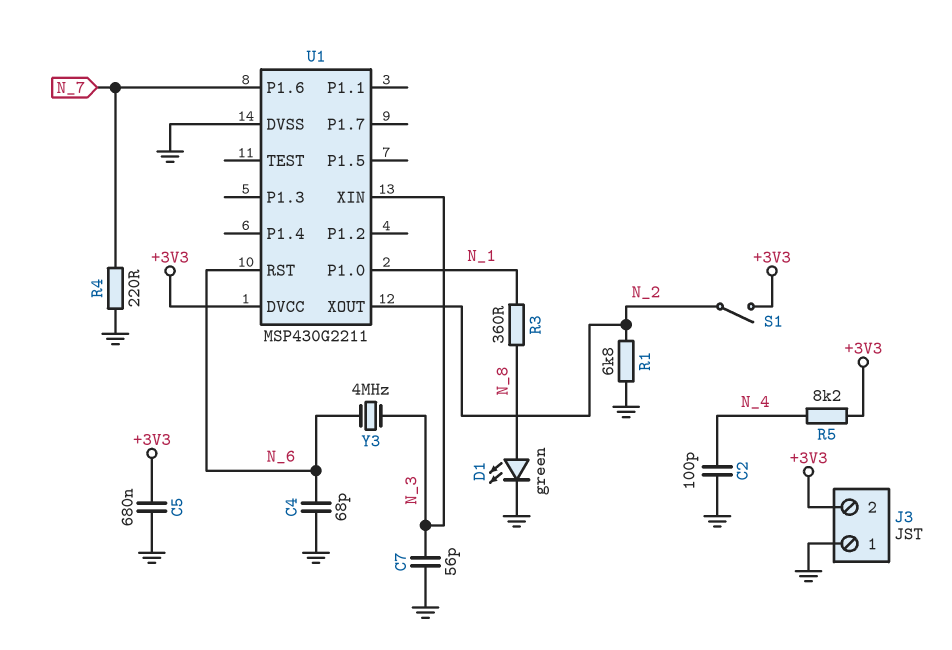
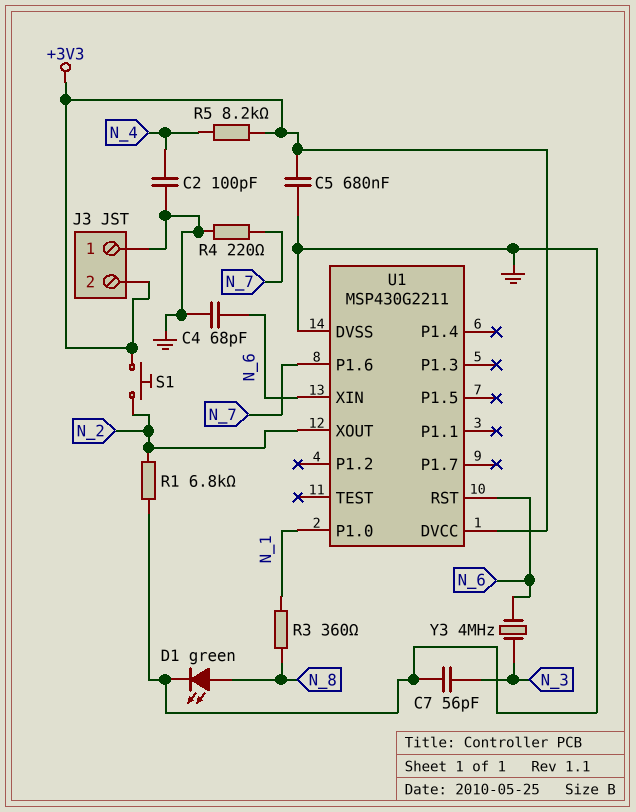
S1: switch (+3V3, N_2) -> button (+3V3, N_2)
U1 pin XIN: N_3 -> N_6

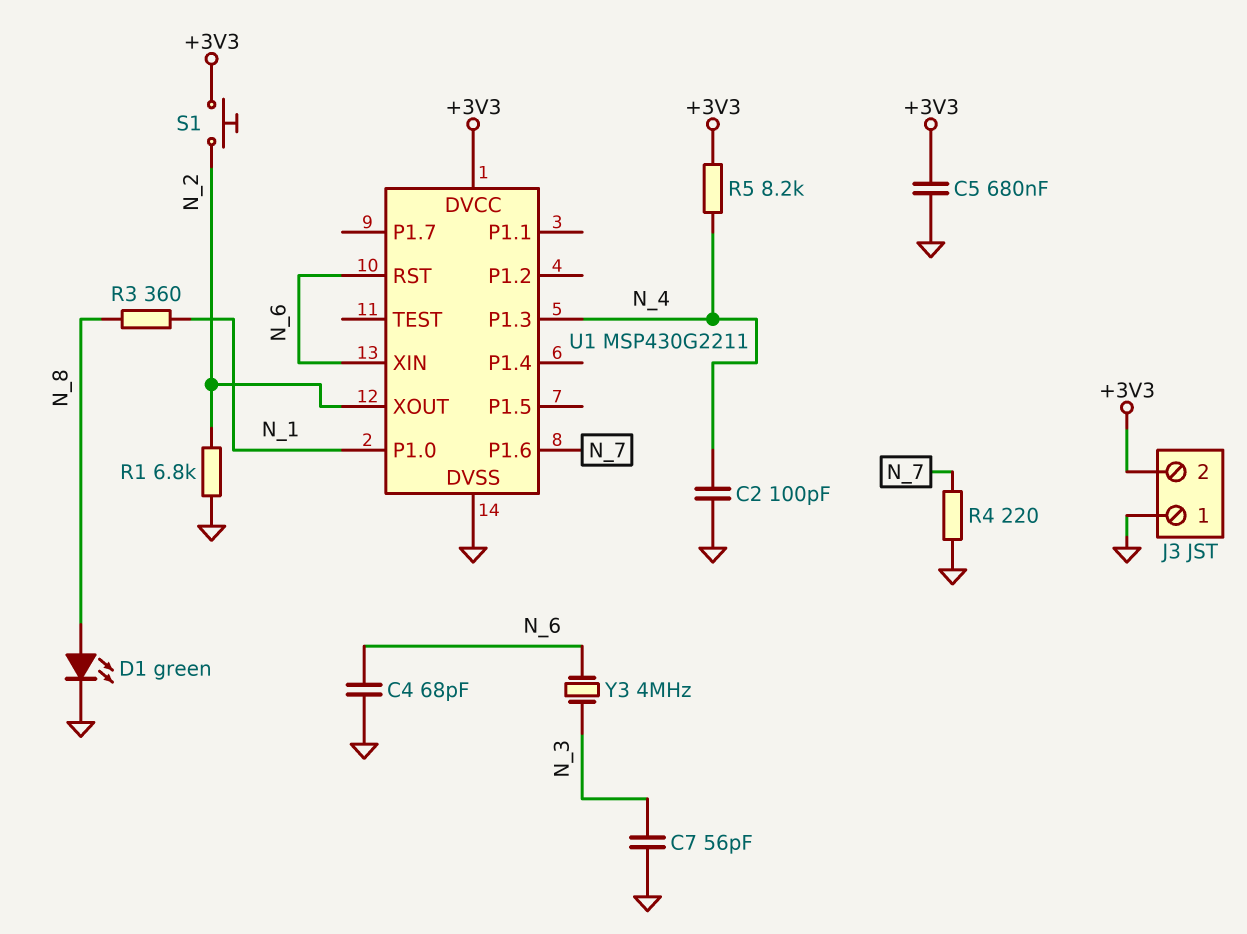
U1 pin P1.3: none -> N_4

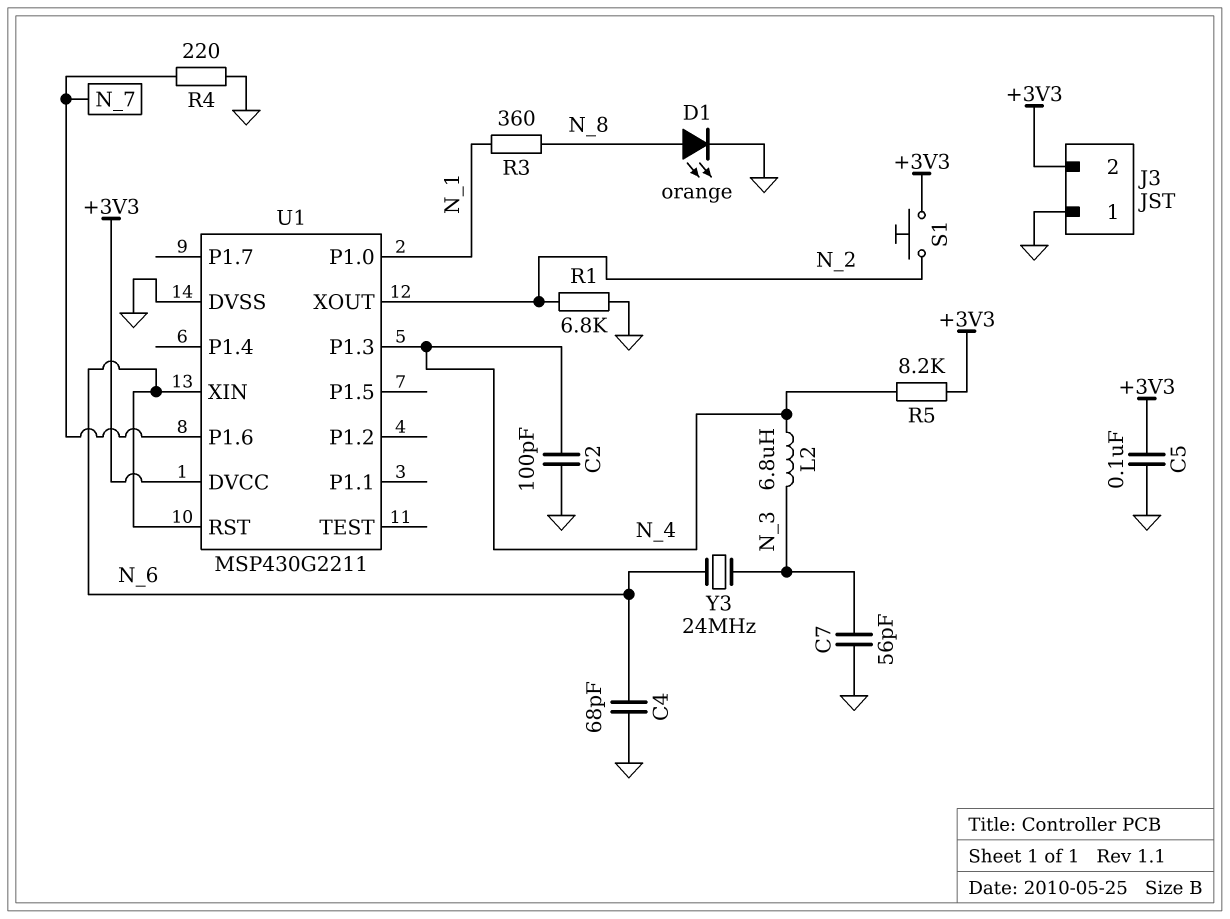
C5: 680nF (+3V3, GND) -> 100nF (+3V3, GND)
D1: LED green (A N_8, K GND) -> LED orange (A N_8, K GND)
L2: none -> 6.8uH (N_3, N_4)
Y3: 4MHz (N_3, N_6) -> 24MHz (N_3, N_6)

